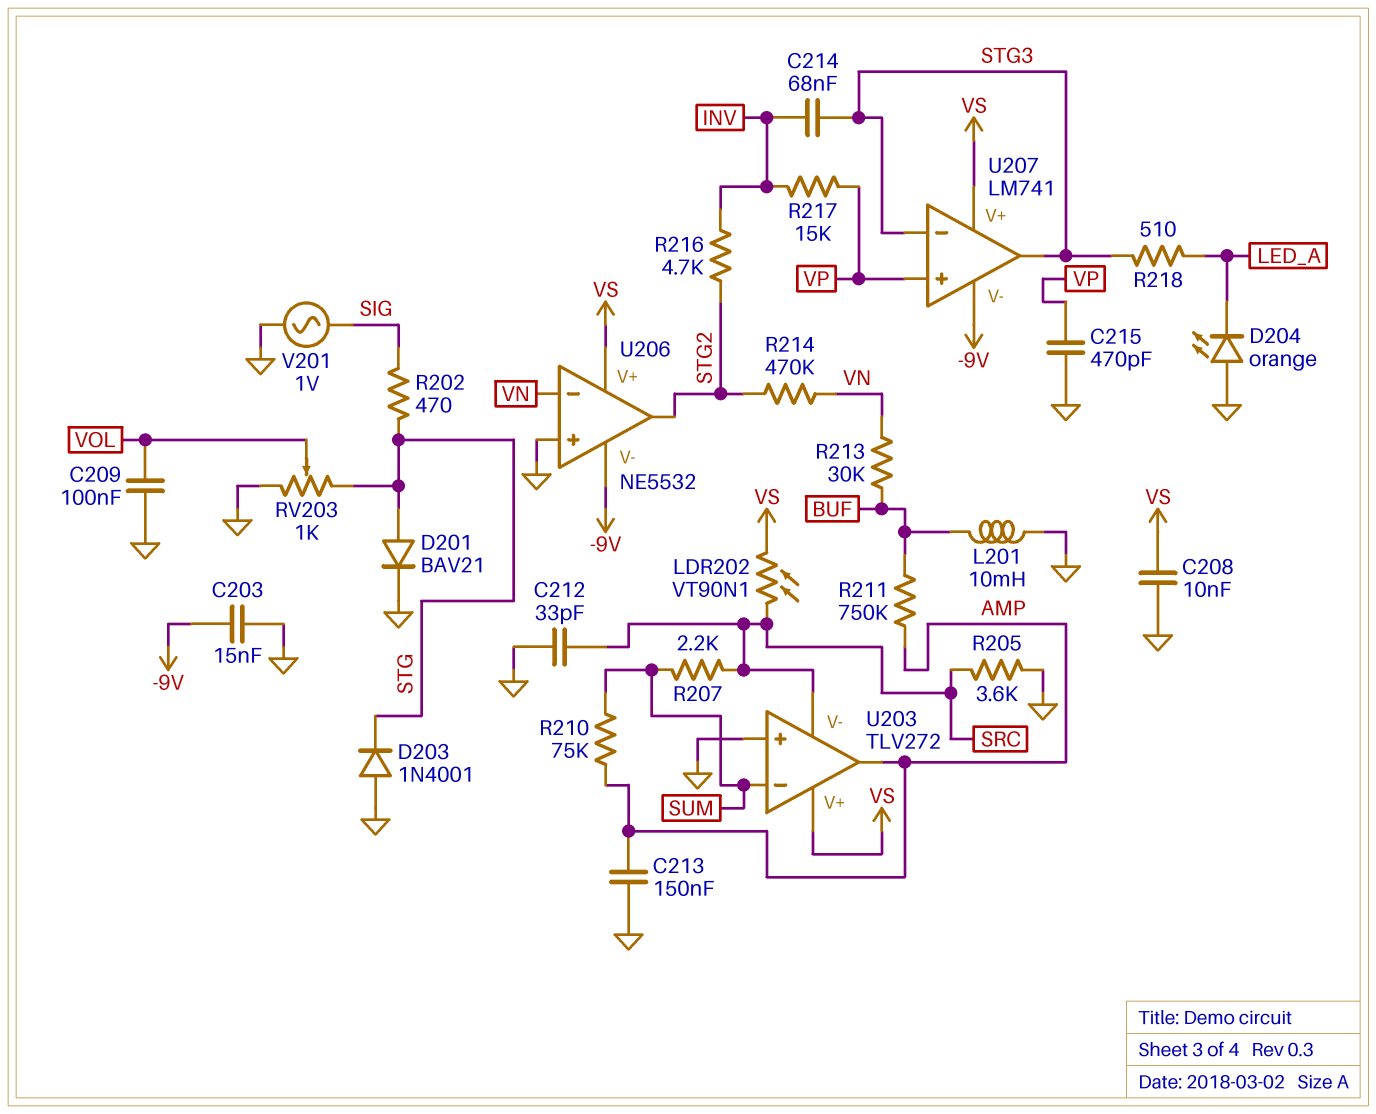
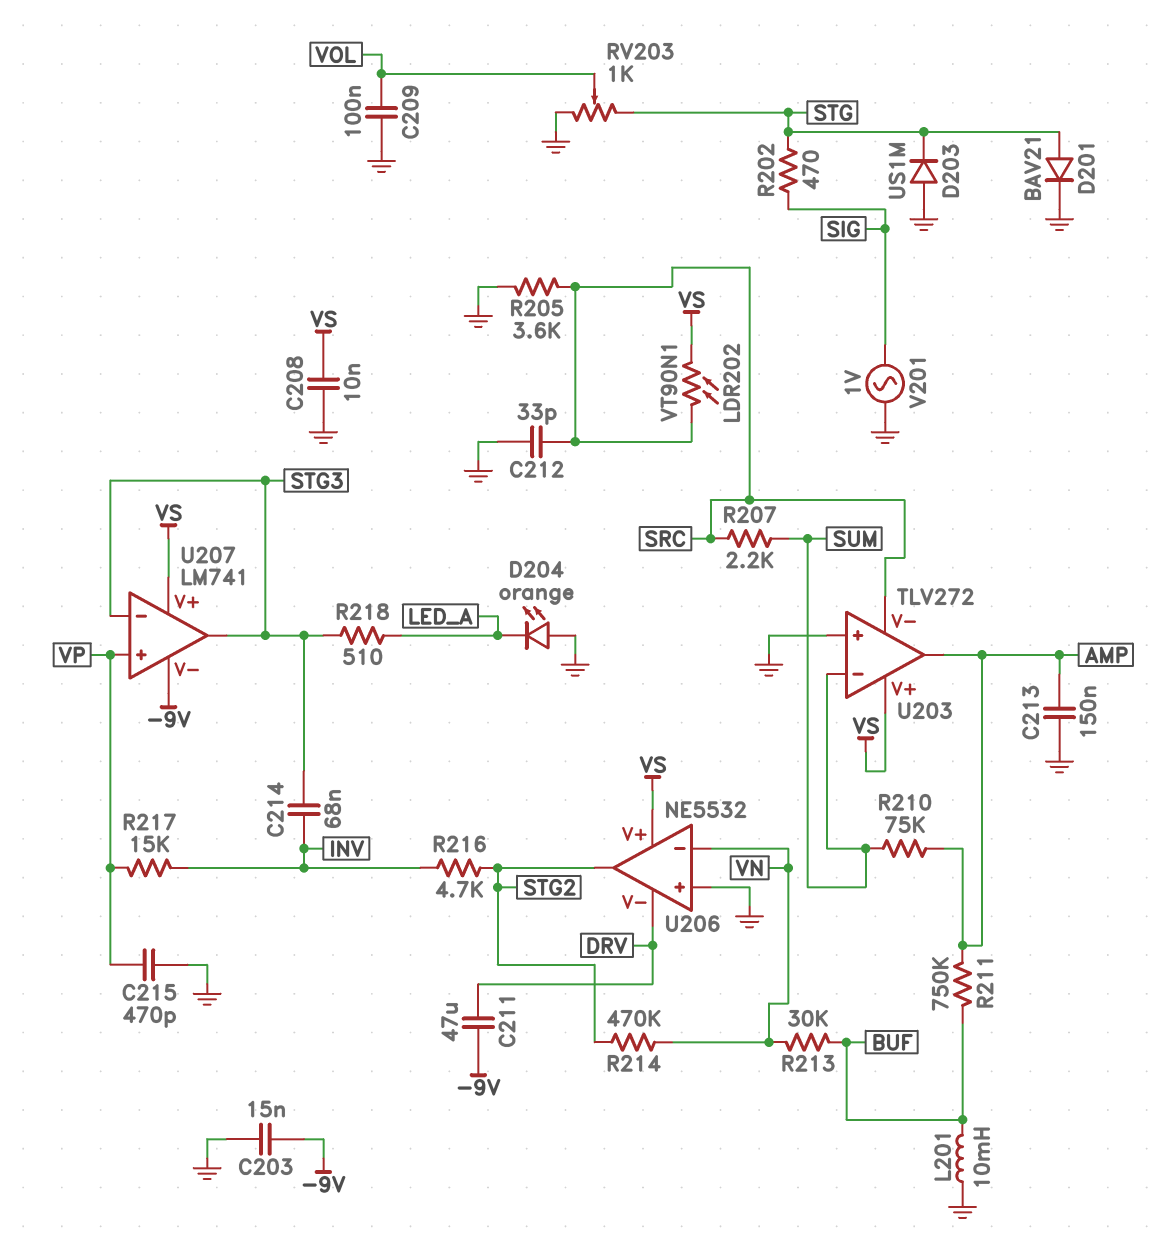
C211: none -> 47uF (-9V, DRV)
D203: diode 1N4001 (A GND, K STG) -> diode US1M (A GND, K STG)
U206 pin V-: -9V -> DRV

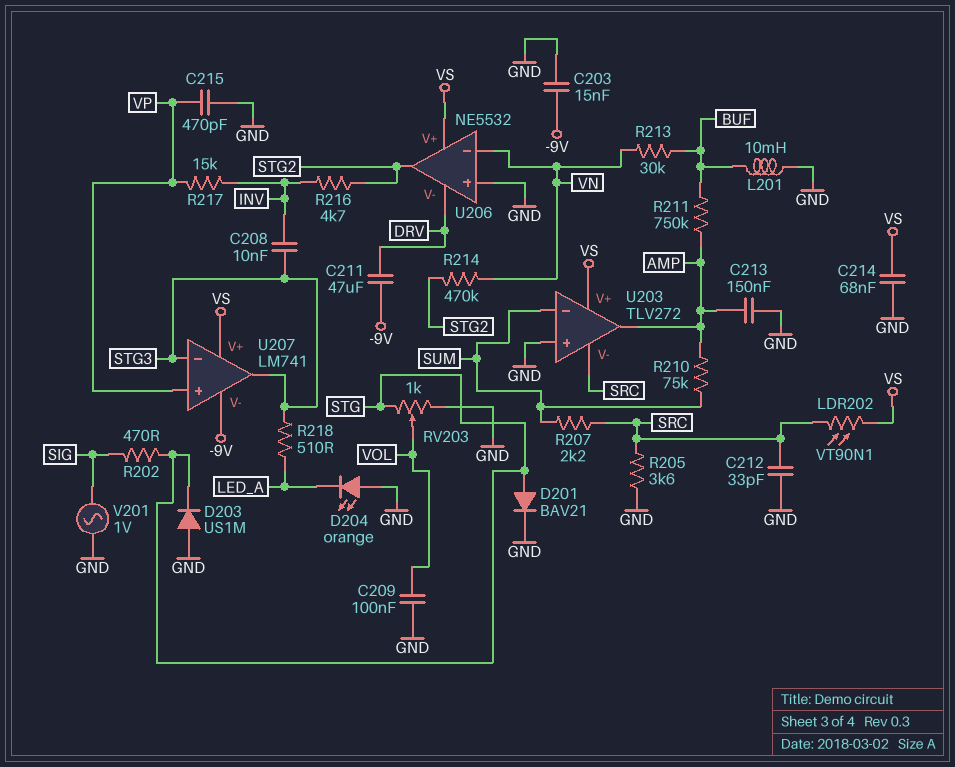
C208: 10nF (GND, VS) -> 10nF (INV, STG3)
C214: 68nF (INV, STG3) -> 68nF (GND, VS)

